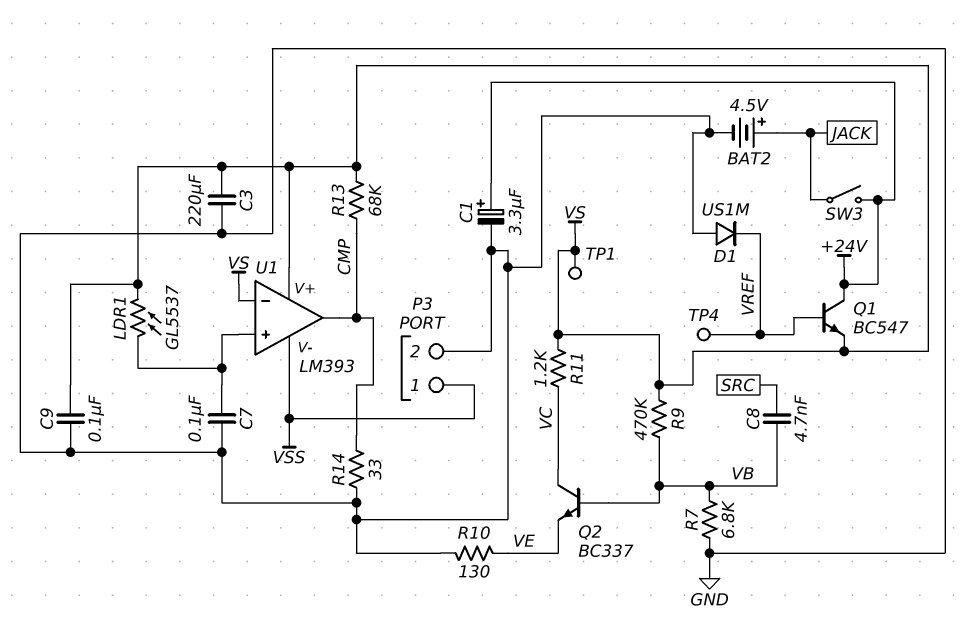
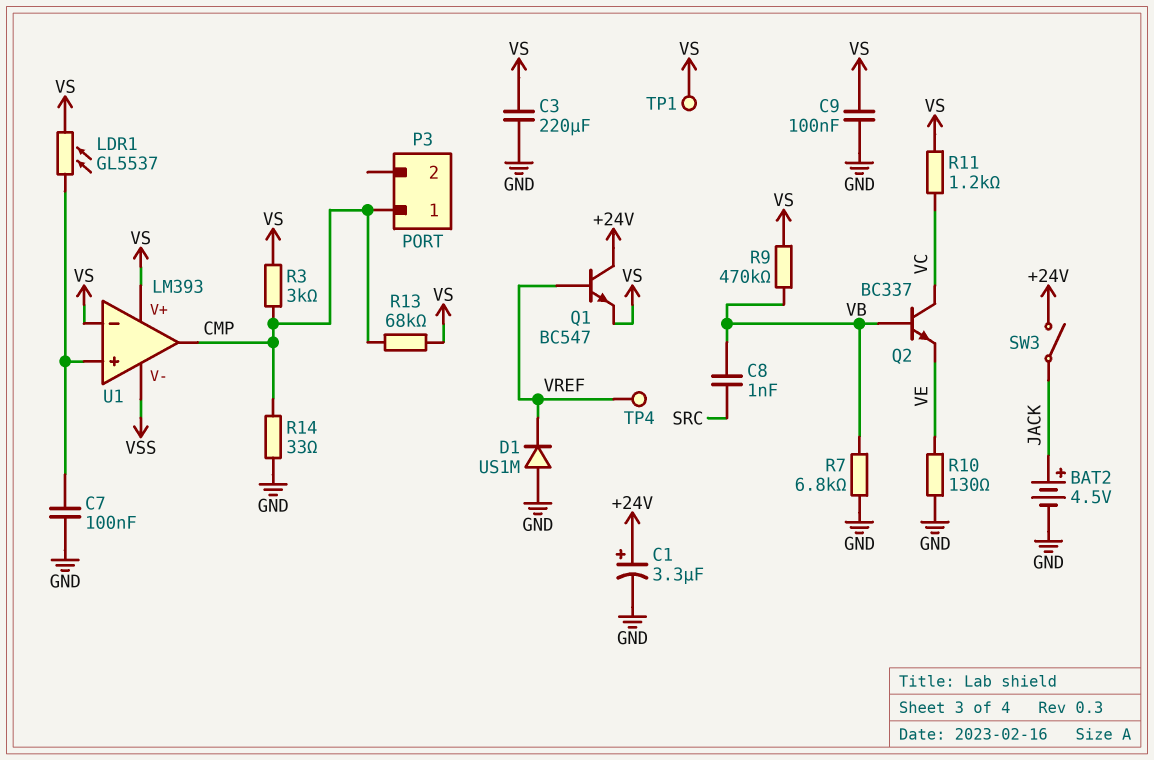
C8: 4.7nF (SRC, VB) -> 1nF (SRC, VB)
P3 pin 1: VSS -> CMP
P3 pin 2: GND -> none
R3: none -> 3k (CMP, VS)

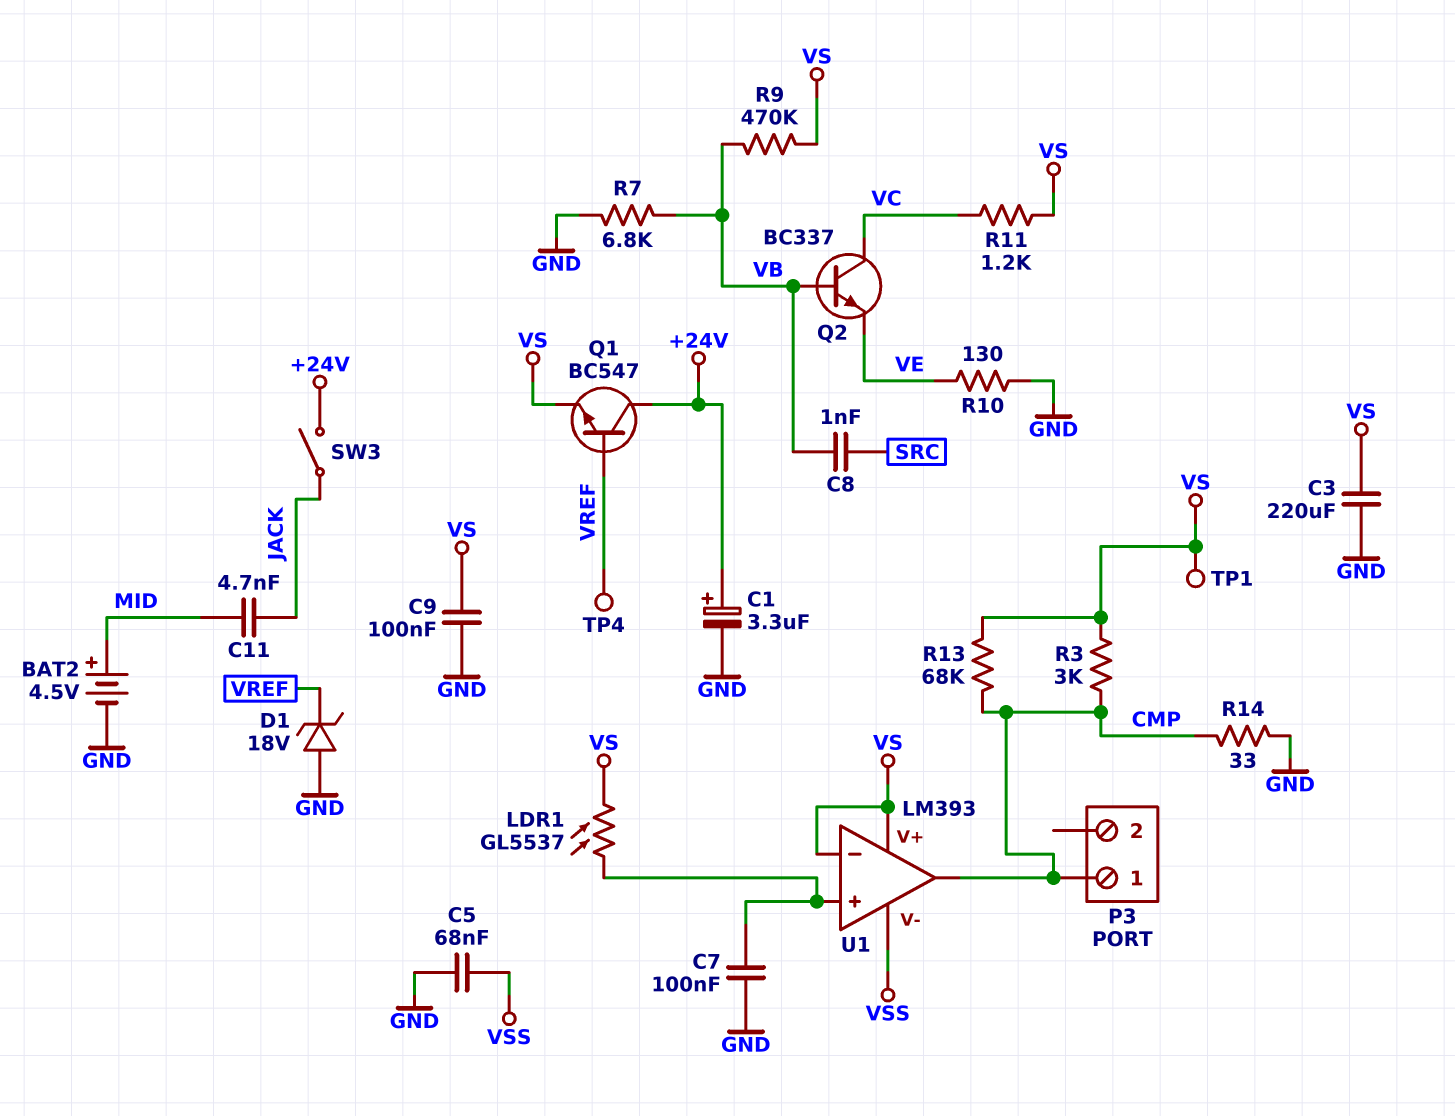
BAT2: 4.5V (plus JACK, minus GND) -> 4.5V (plus MID, minus GND)
C5: none -> 68nF (GND, VSS)
C11: none -> 4.7nF (JACK, MID)
D1: diode US1M (A GND, K VREF) -> zener 18V (A GND, K VREF)

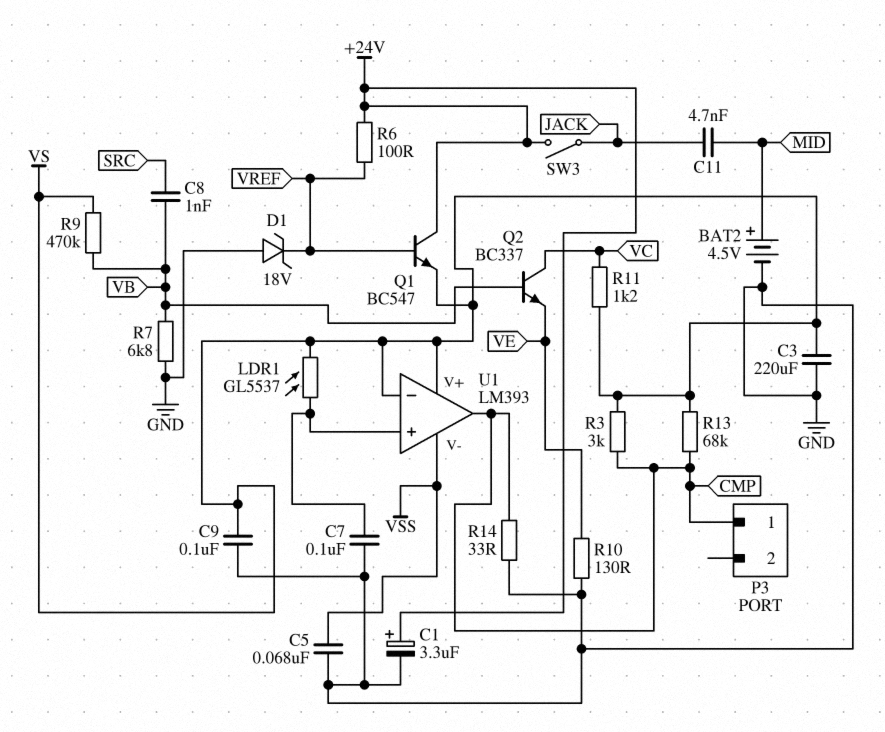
R6: none -> 100 (+24V, VREF)
TP1: test point (VS) -> none
TP4: test point (VREF) -> none

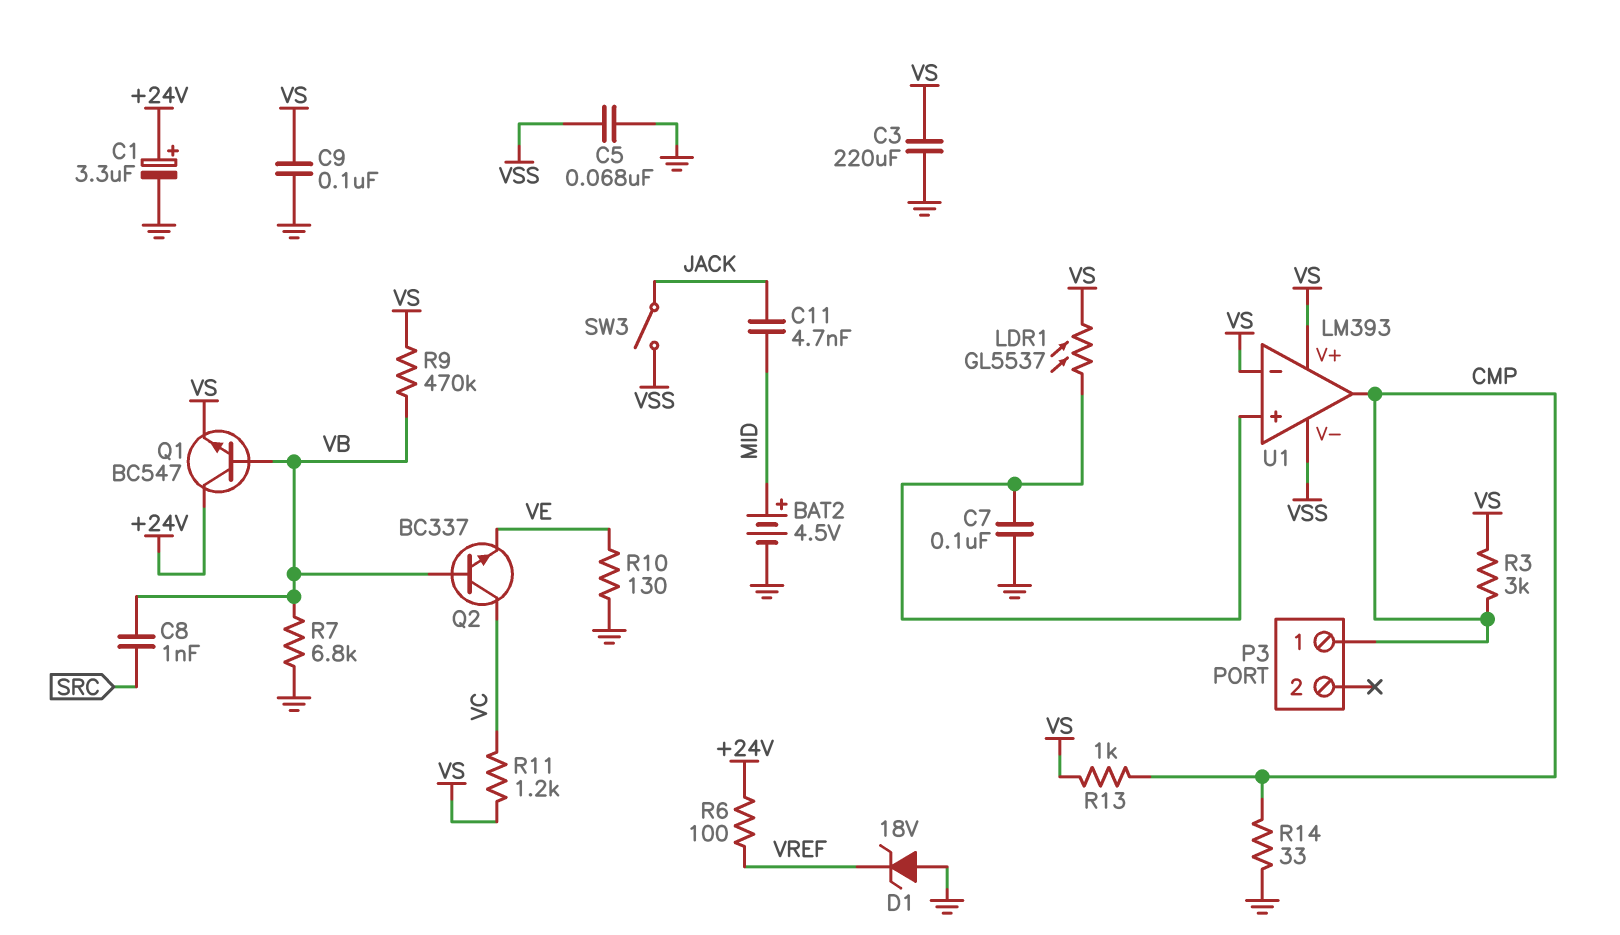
Q1: NPN BC547 (B VREF, C +24V, E VS) -> NPN BC547 (B VB, C +24V, E VS)
R13: 68k (CMP, VS) -> 1k (CMP, VS)
SW3: switch (+24V, JACK) -> switch (JACK, VSS)

